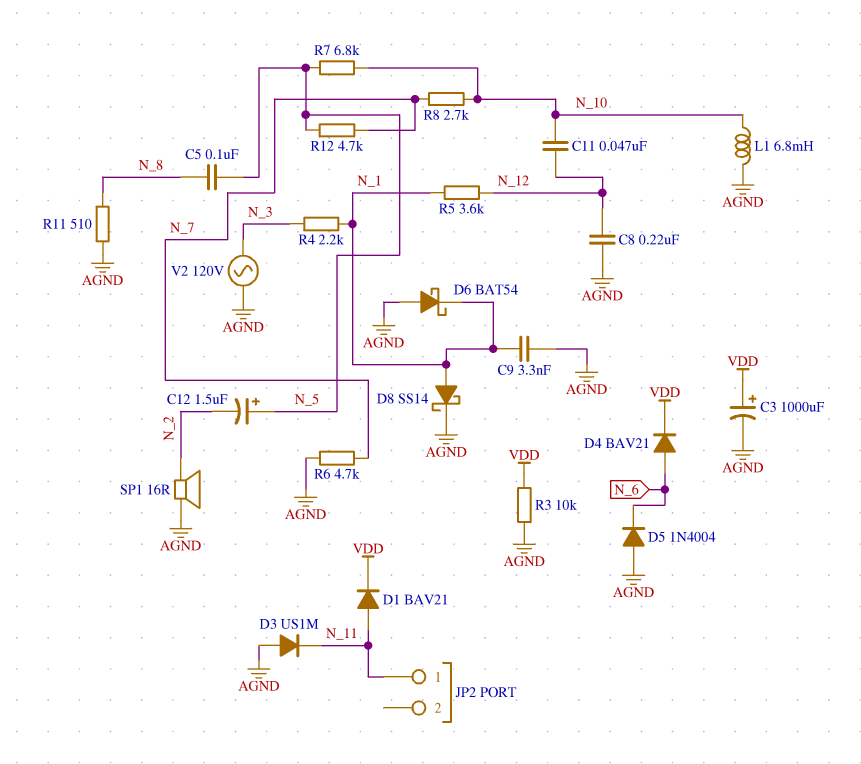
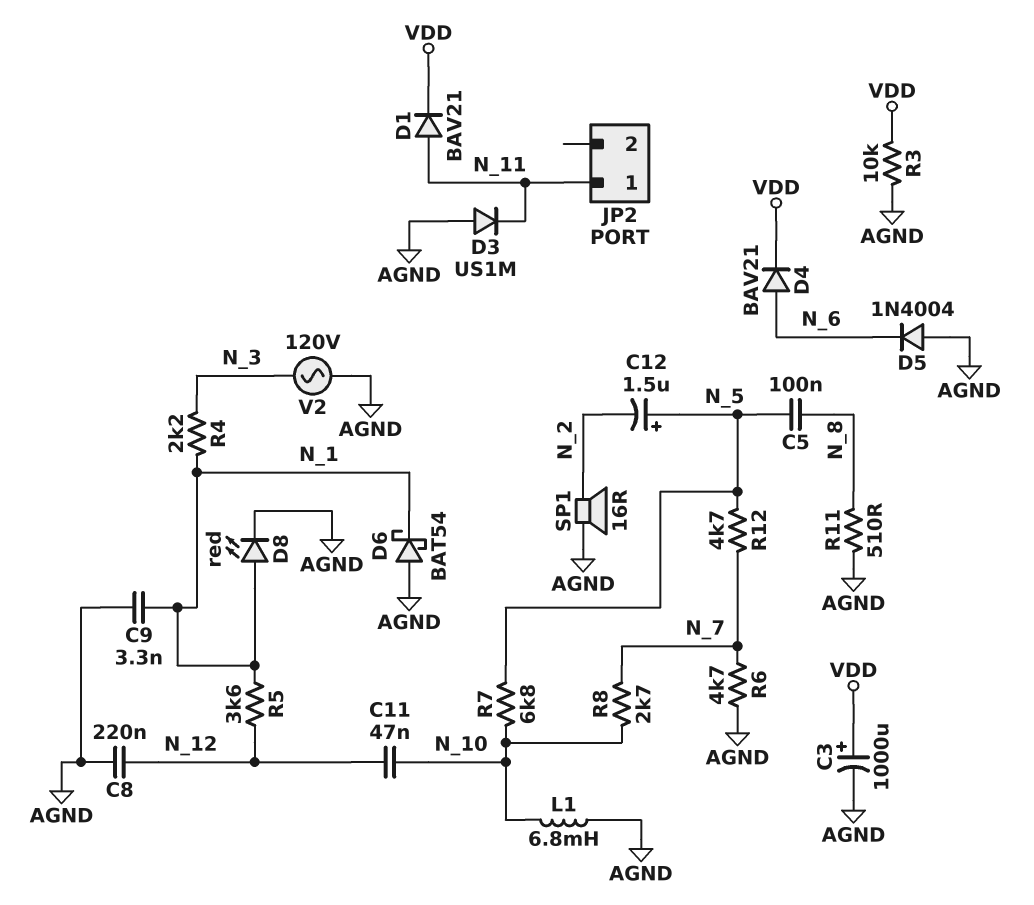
D8: schottky SS14 (A N_1, K AGND) -> LED red (A N_1, K AGND)

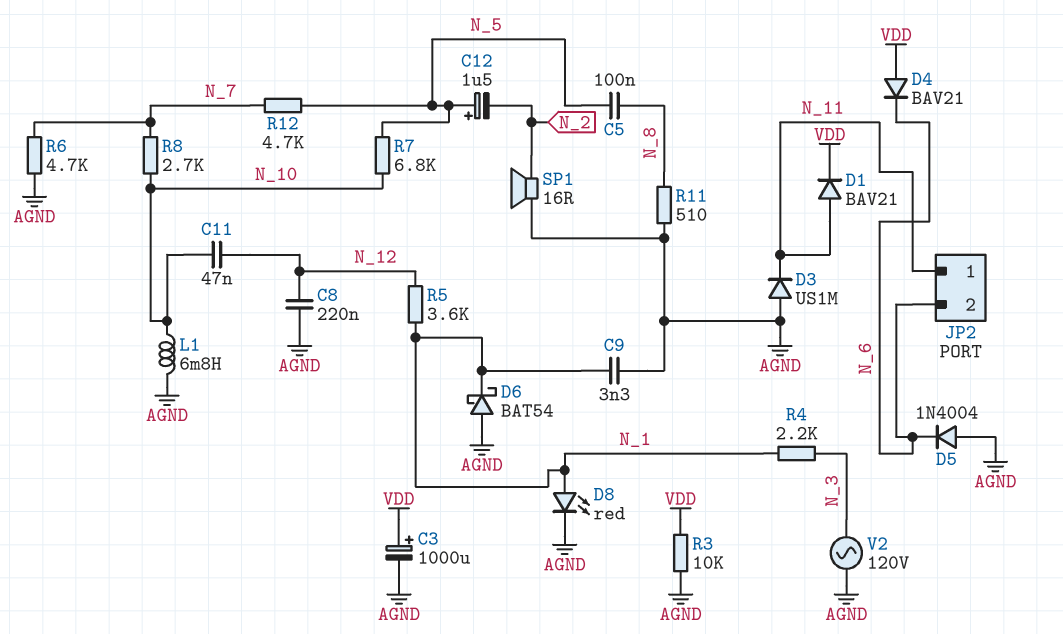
D4: diode BAV21 (A N_6, K VDD) -> diode BAV21 (A VDD, K N_6)
JP2 pin 2: none -> N_6

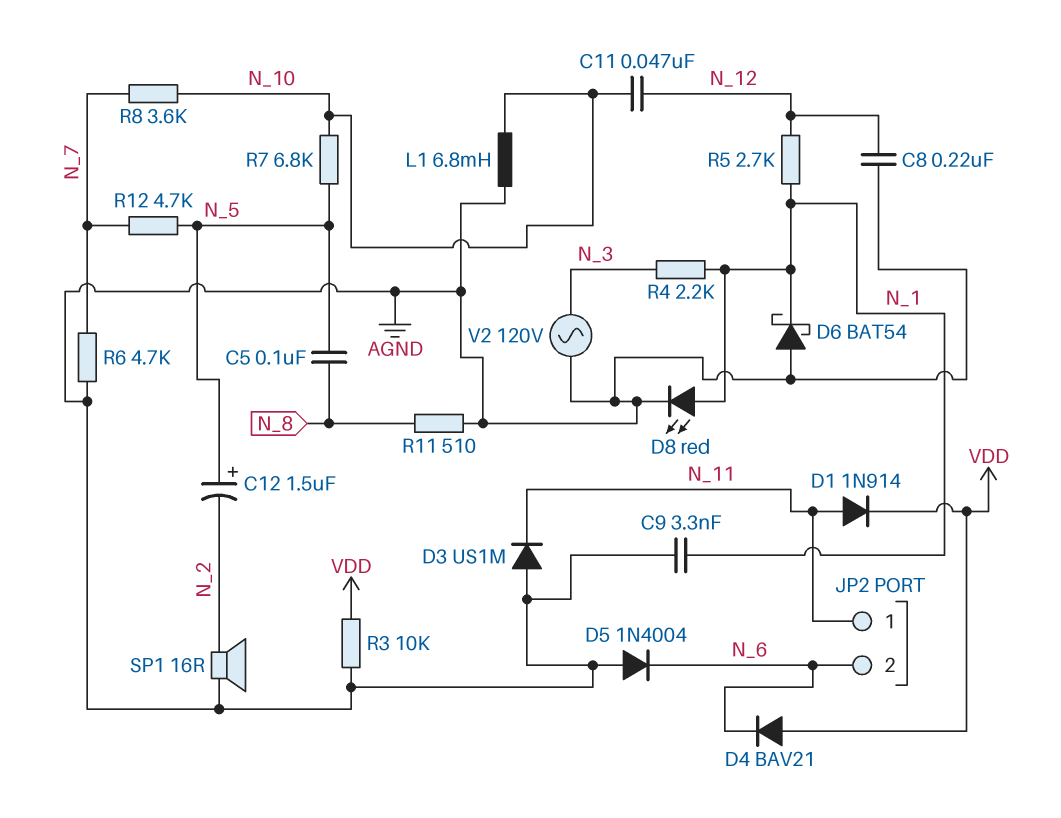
C3: 1000uF (plus VDD, minus AGND) -> none
D1: diode BAV21 (A N_11, K VDD) -> diode 1N914 (A N_11, K VDD)
R5: 3.6k (N_1, N_12) -> 2.7k (N_1, N_12)
R8: 2.7k (N_7, N_10) -> 3.6k (N_7, N_10)

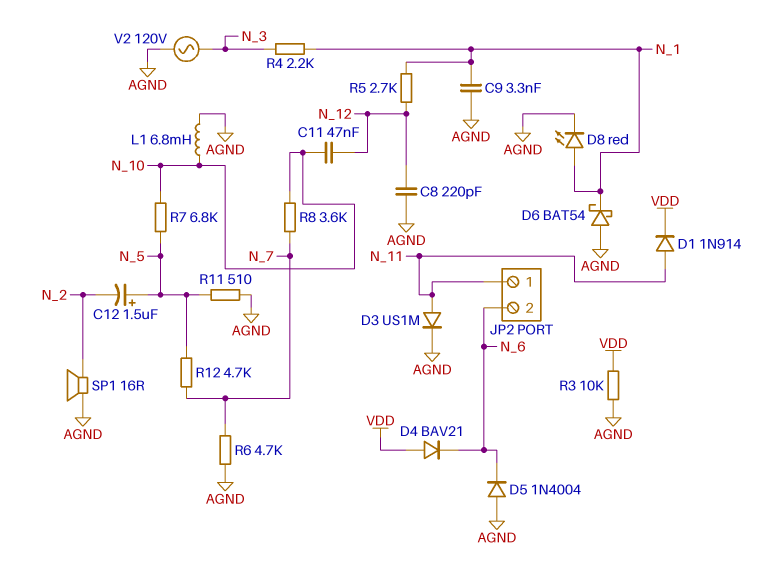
C5: 100nF (N_5, N_8) -> none
C8: 220nF (AGND, N_12) -> 220pF (AGND, N_12)
D3: diode US1M (A AGND, K N_11) -> diode US1M (A N_11, K AGND)
R11: 510 (AGND, N_8) -> 510 (AGND, N_5)

